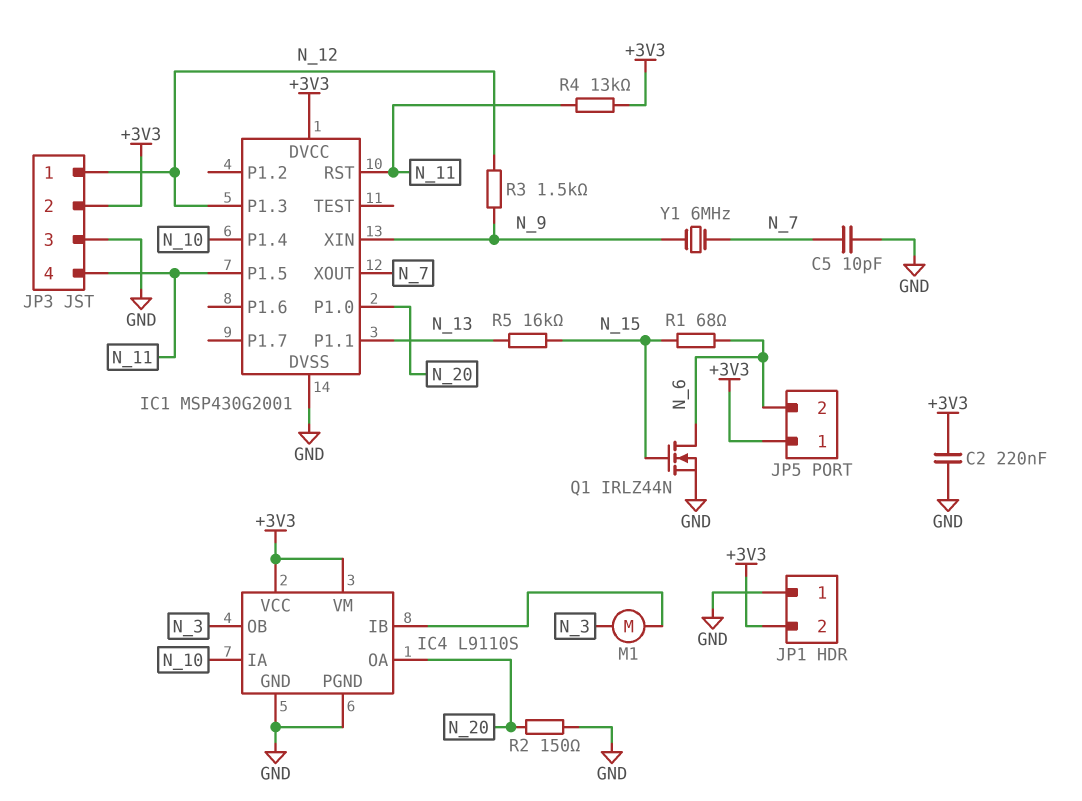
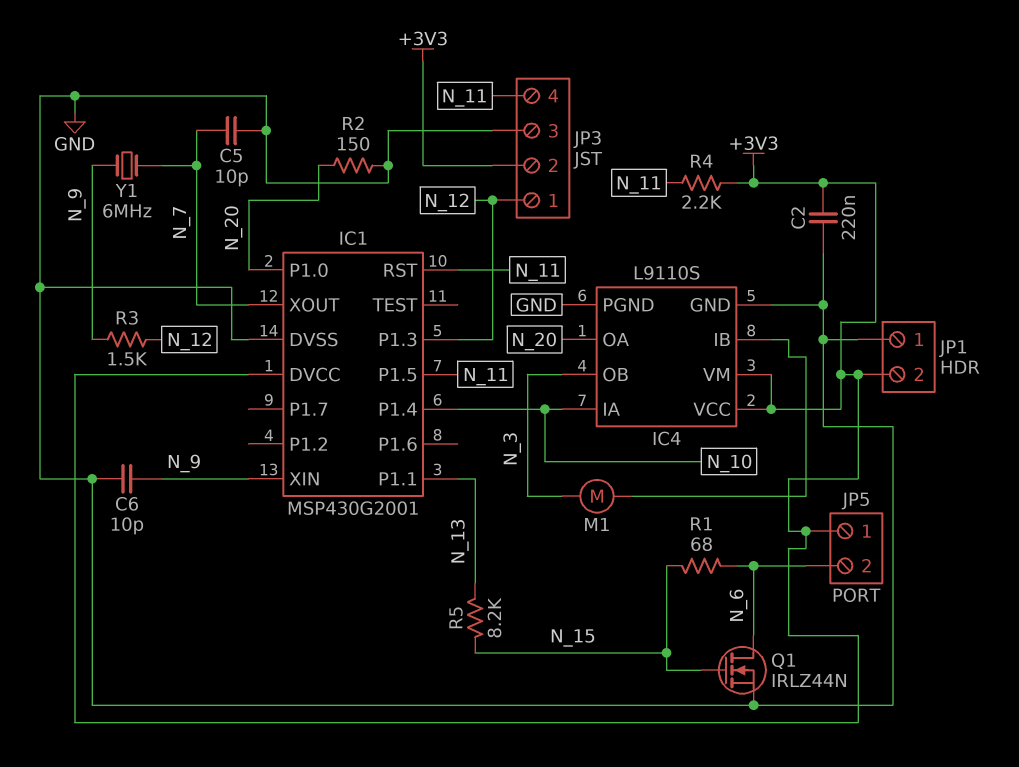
C6: none -> 10pF (GND, N_9)
R4: 13k (+3V3, N_11) -> 2.2k (+3V3, N_11)
R5: 16k (N_13, N_15) -> 8.2k (N_13, N_15)

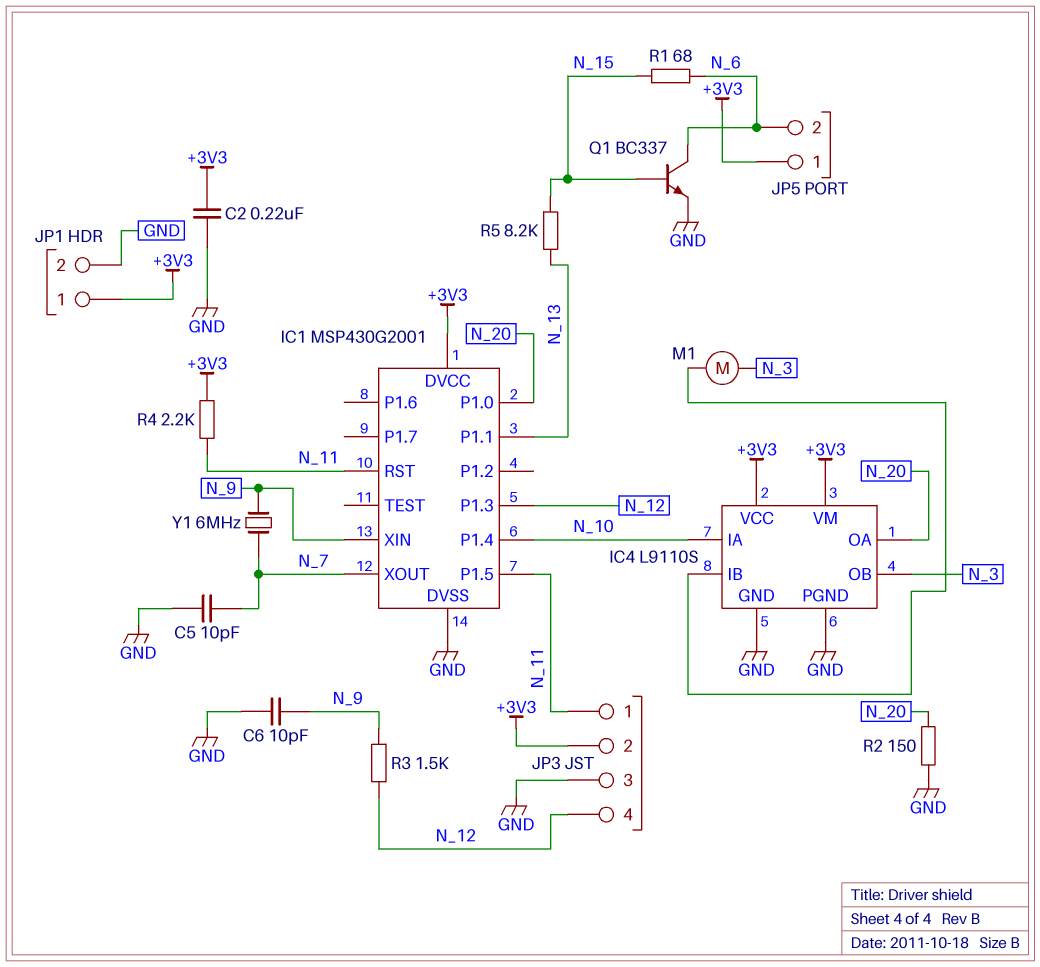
JP1 pin 1: GND -> +3V3
JP1 pin 2: +3V3 -> GND
JP3 pin 1: N_12 -> N_11
JP3 pin 4: N_11 -> N_12
Q1: NMOS IRLZ44N (G N_15, D N_6, S GND) -> NPN BC337 (B N_15, C N_6, E GND)

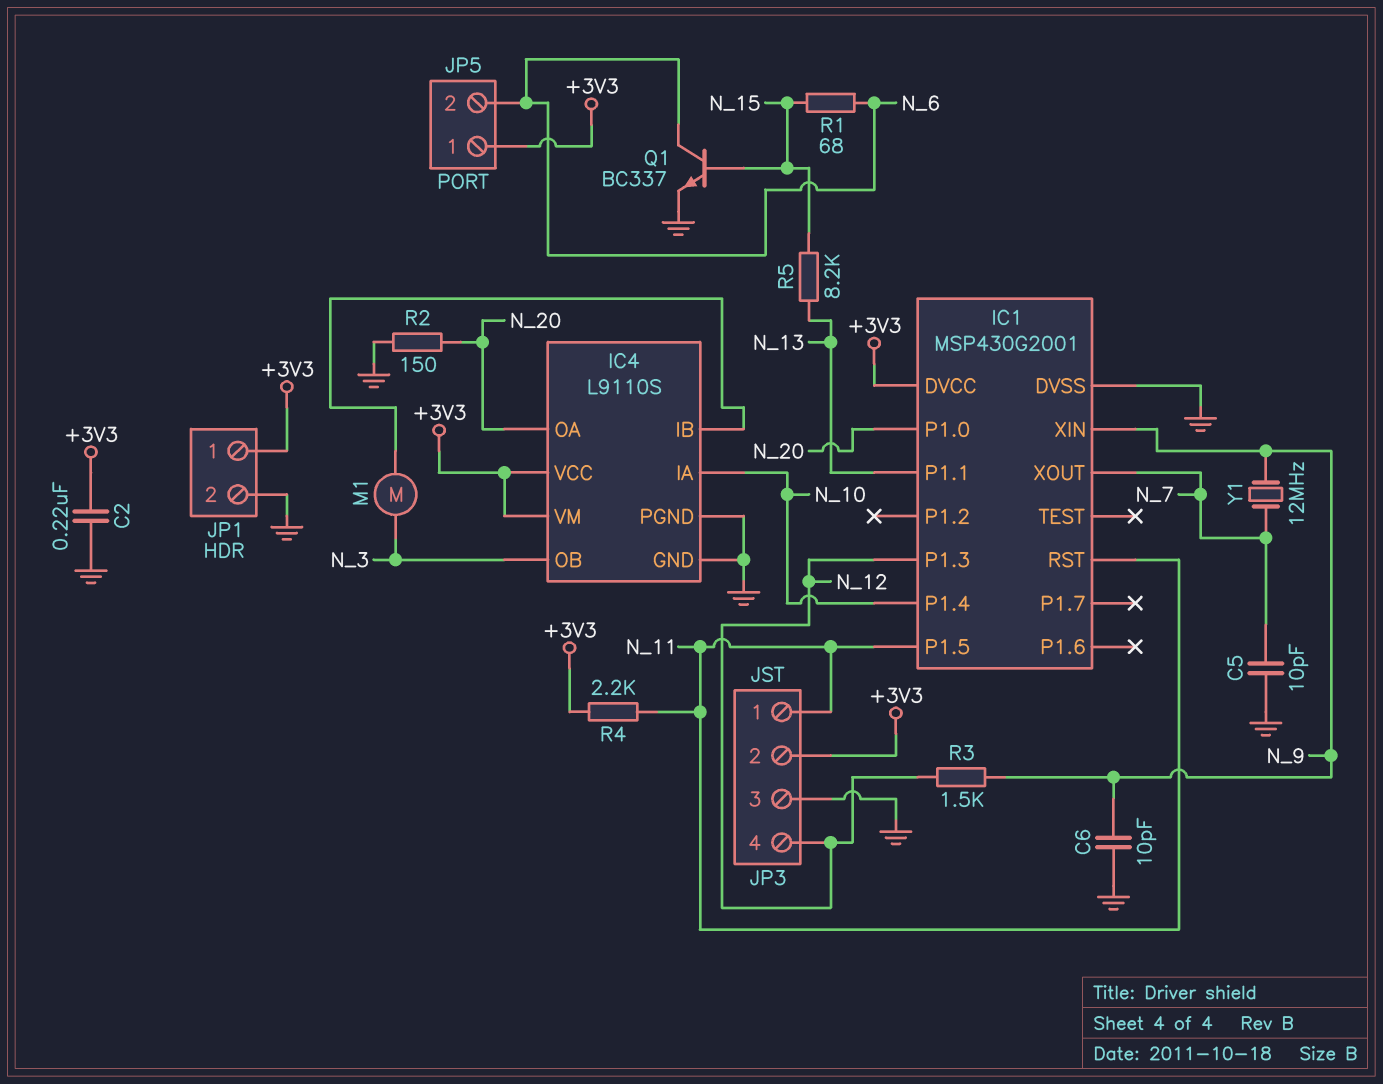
Y1: 6MHz (N_7, N_9) -> 12MHz (N_7, N_9)

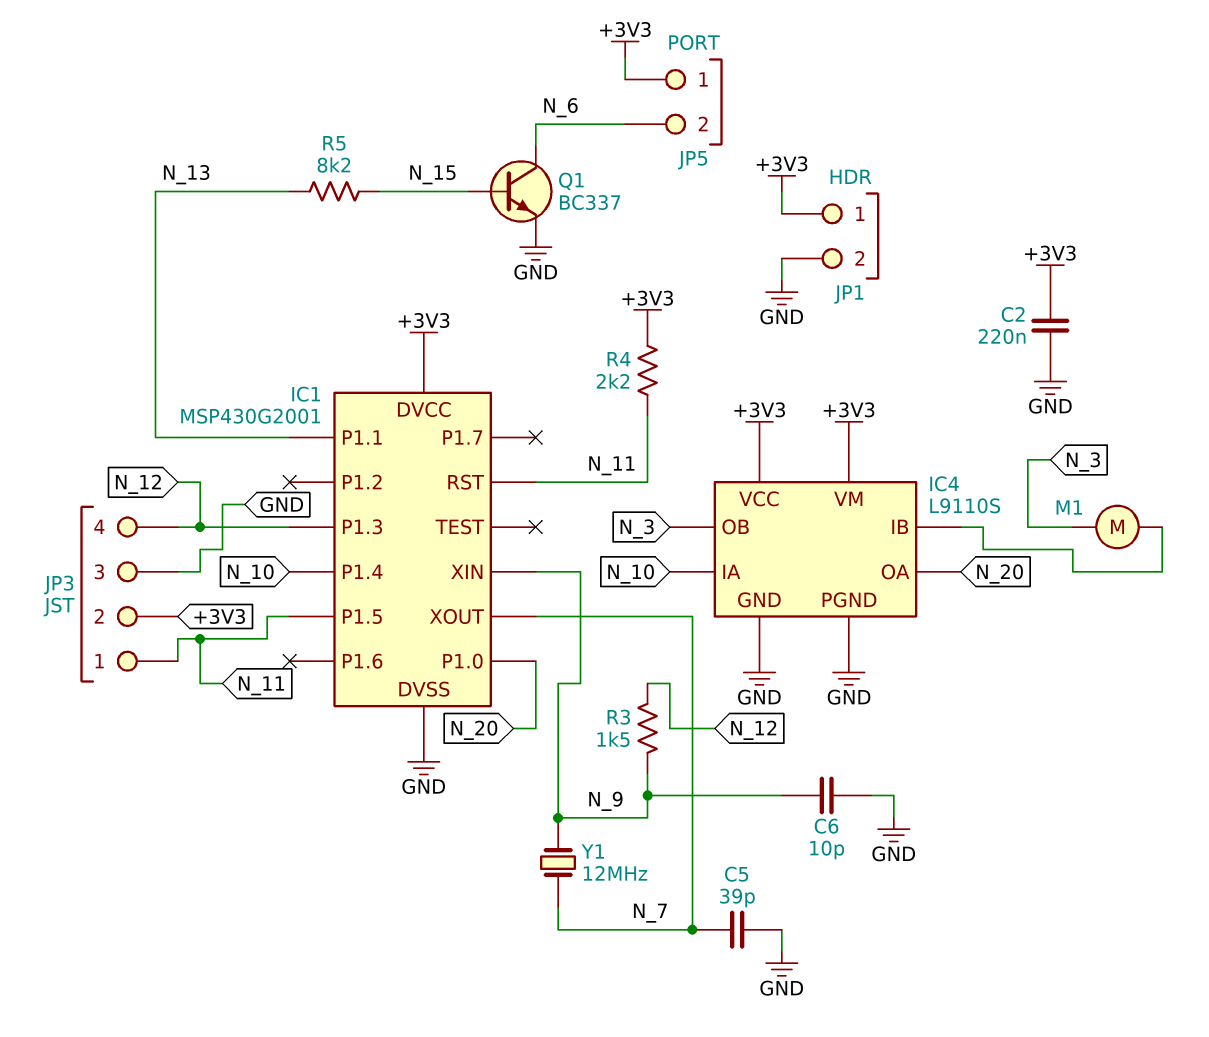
C5: 10pF (GND, N_7) -> 39pF (GND, N_7)
R1: 68 (N_6, N_15) -> none
R2: 150 (GND, N_20) -> none

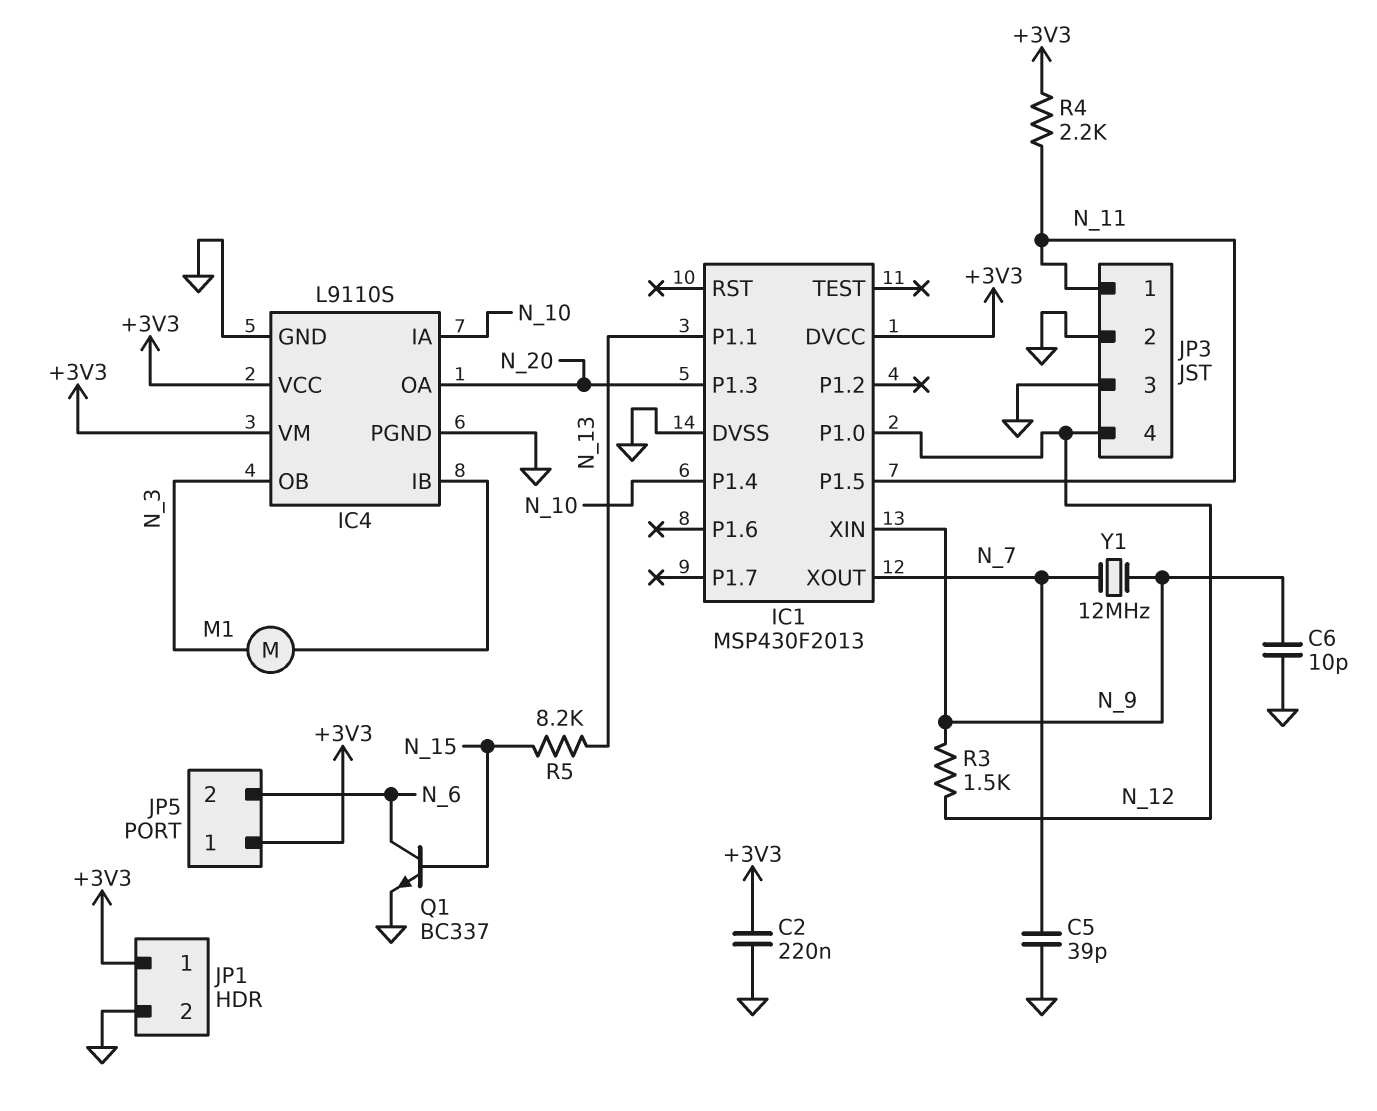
IC1: MSP430G2001 -> MSP430F2013
IC1 pin P1.0: N_20 -> N_12
IC1 pin P1.3: N_12 -> N_20
IC1 pin RST: N_11 -> none
JP3 pin 2: +3V3 -> GND

